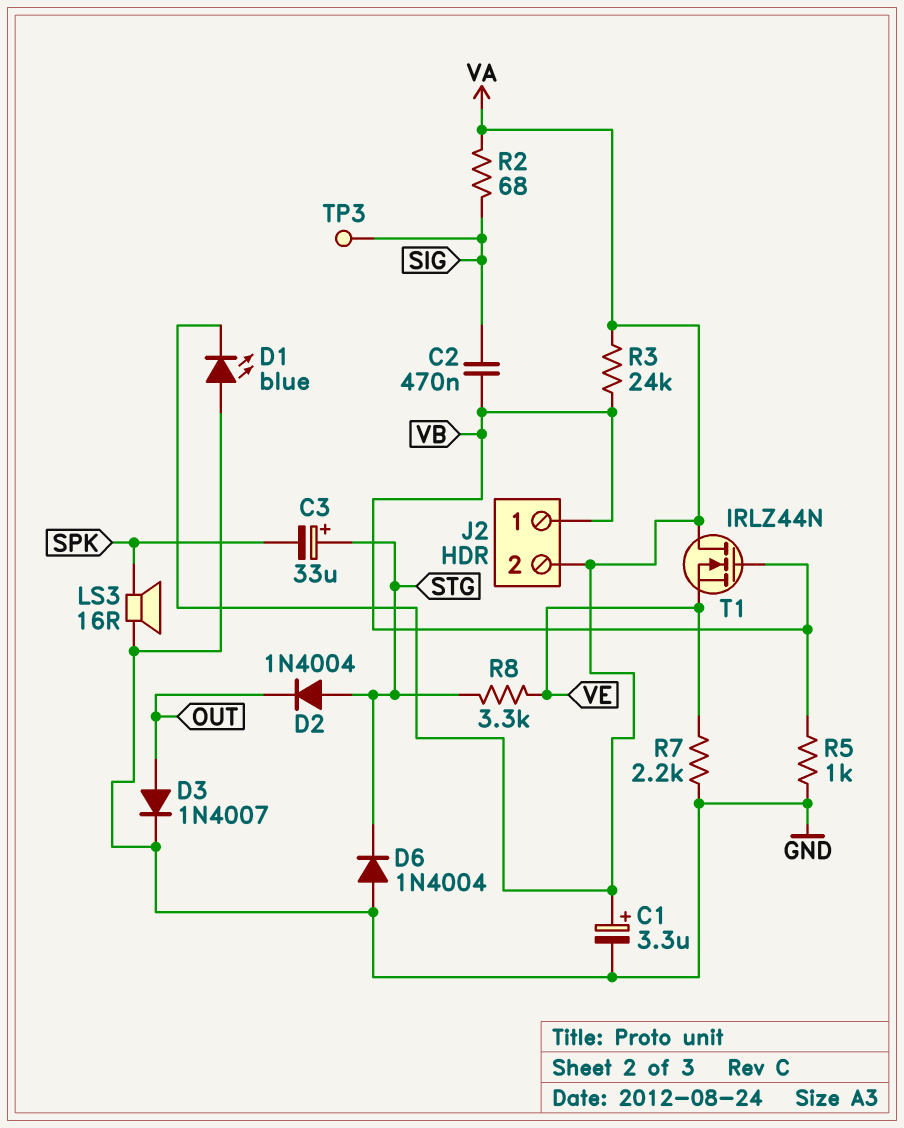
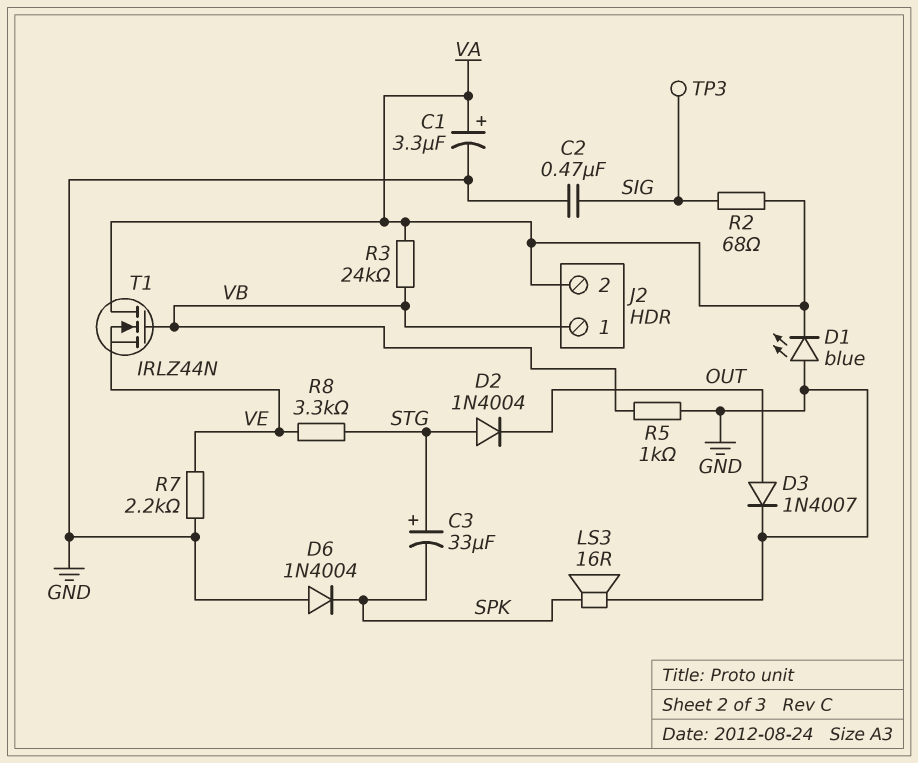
C2: 470nF (SIG, VB) -> 470nF (GND, SIG)
D6: diode 1N4004 (A GND, K STG) -> diode 1N4004 (A GND, K SPK)

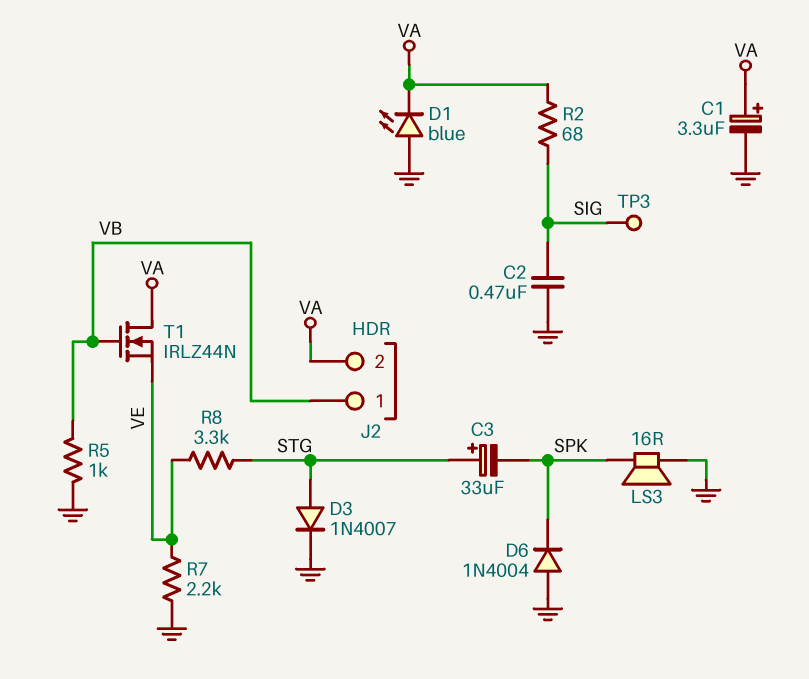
D2: diode 1N4004 (A STG, K OUT) -> none
D3: diode 1N4007 (A OUT, K GND) -> diode 1N4007 (A STG, K GND)
R3: 24k (VA, VB) -> none

